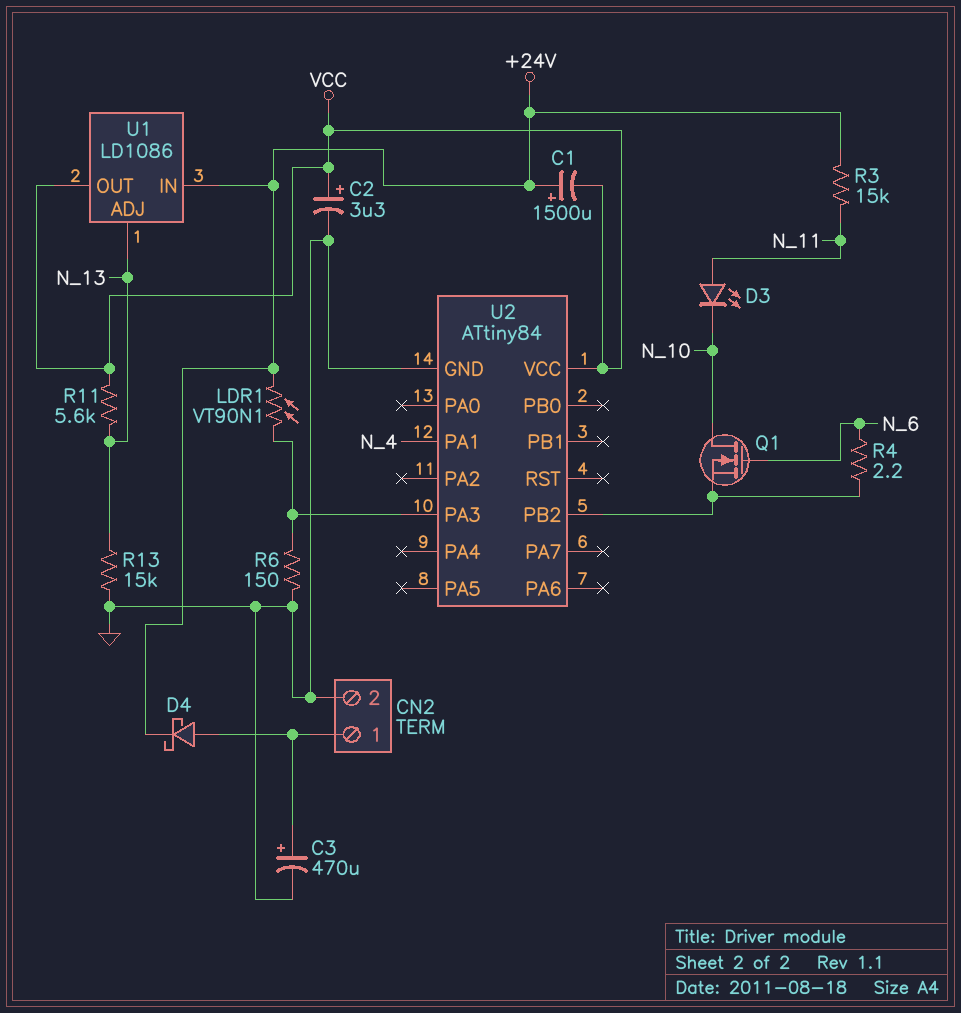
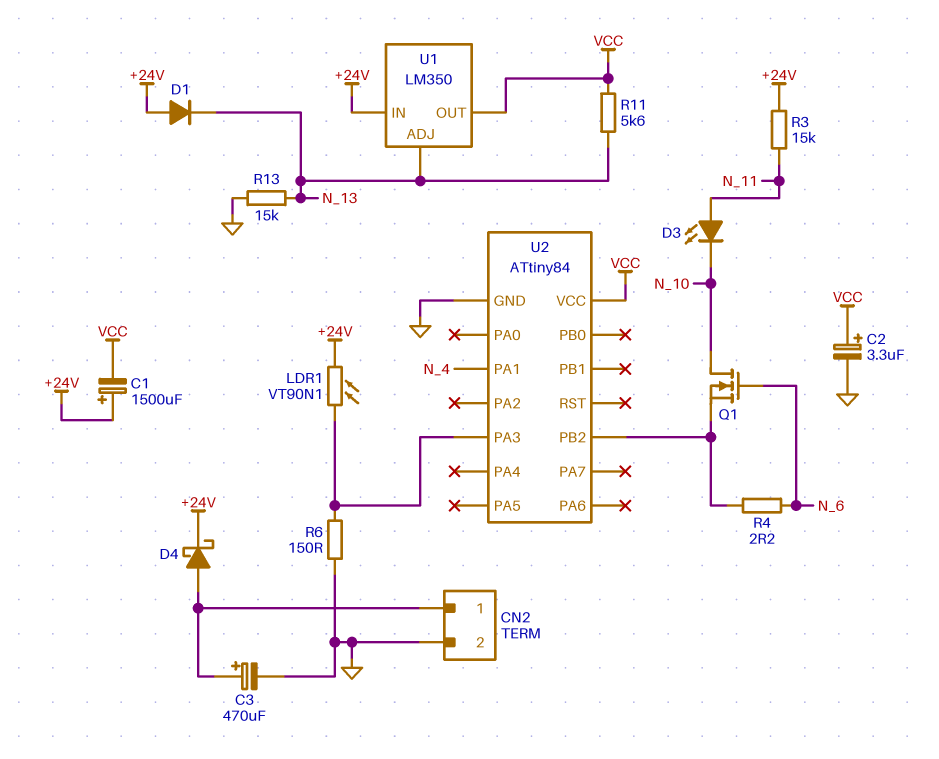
D1: none -> diode (A +24V, K N_13)
U1: LD1086 -> LM350

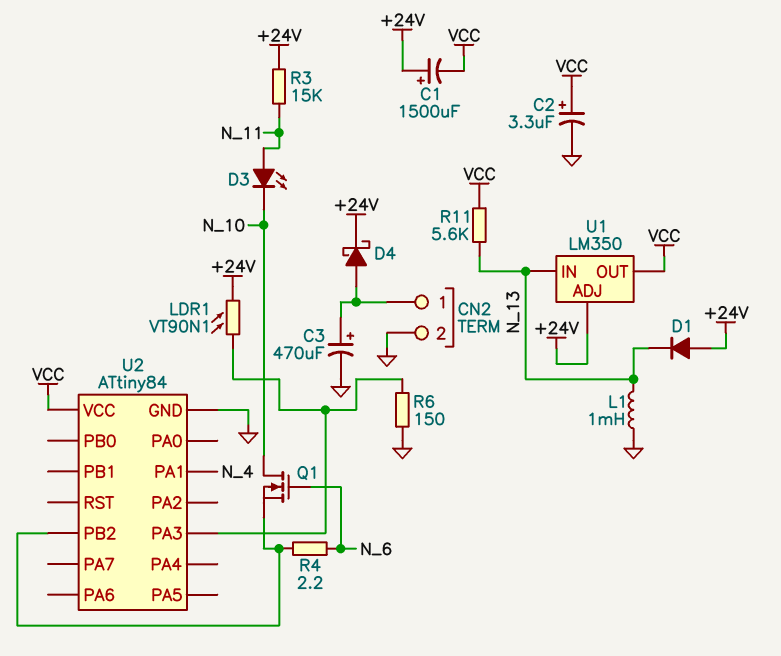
L1: none -> 1mH (GND, N_13)
R13: 15k (GND, N_13) -> none
U1 pin ADJ: N_13 -> +24V
U1 pin IN: +24V -> N_13

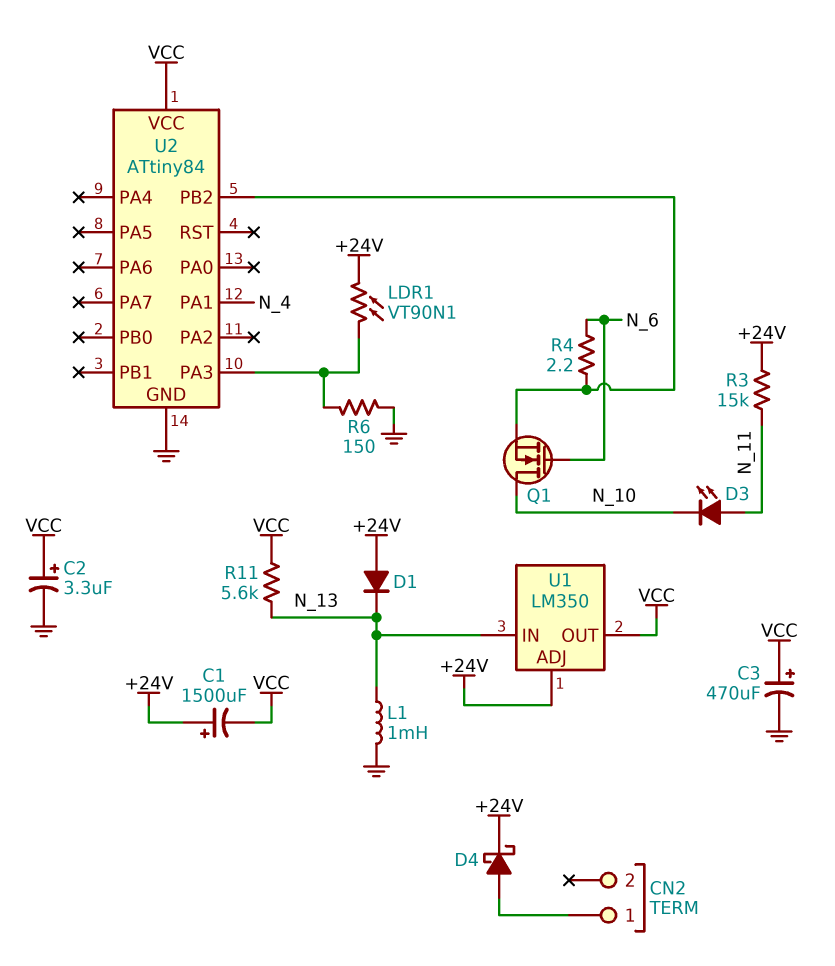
C3: 470uF (plus CN2/1, minus GND) -> 470uF (plus VCC, minus GND)
CN2 pin 2: GND -> none

